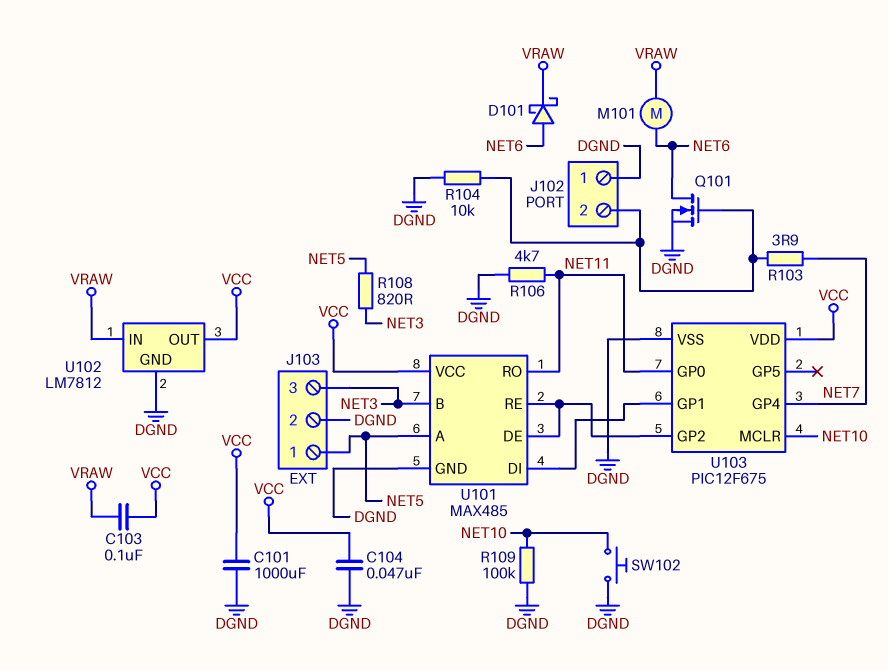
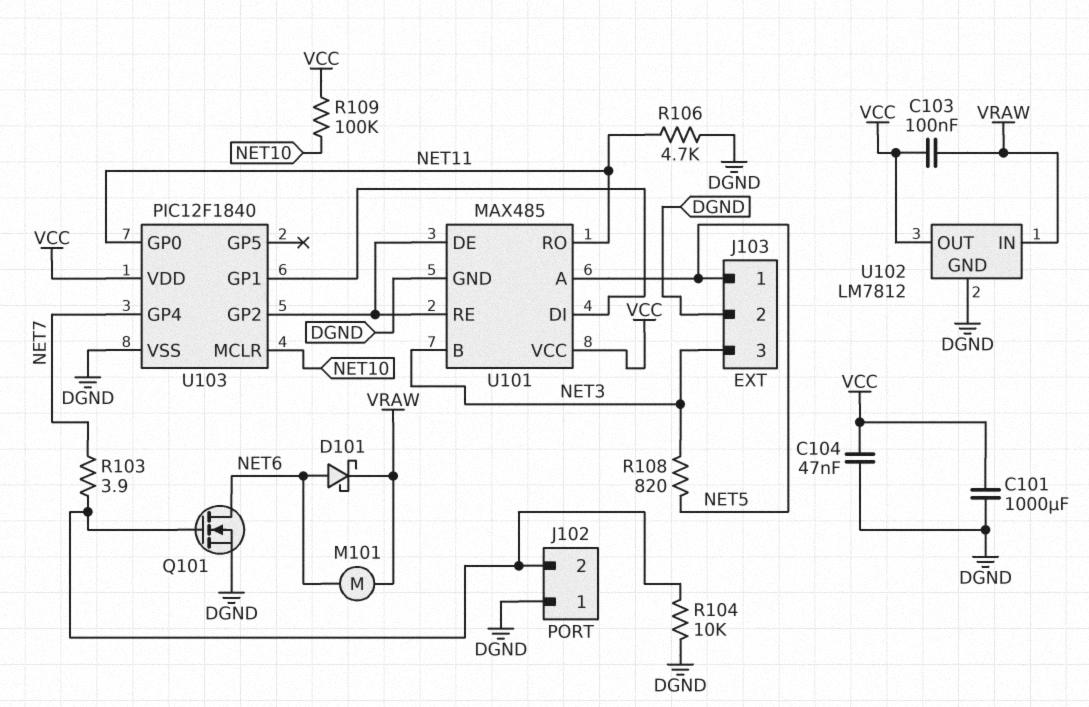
R109: 100k (DGND, NET10) -> 100k (NET10, VCC)
SW102: button (DGND, NET10) -> none
U103: PIC12F675 -> PIC12F1840

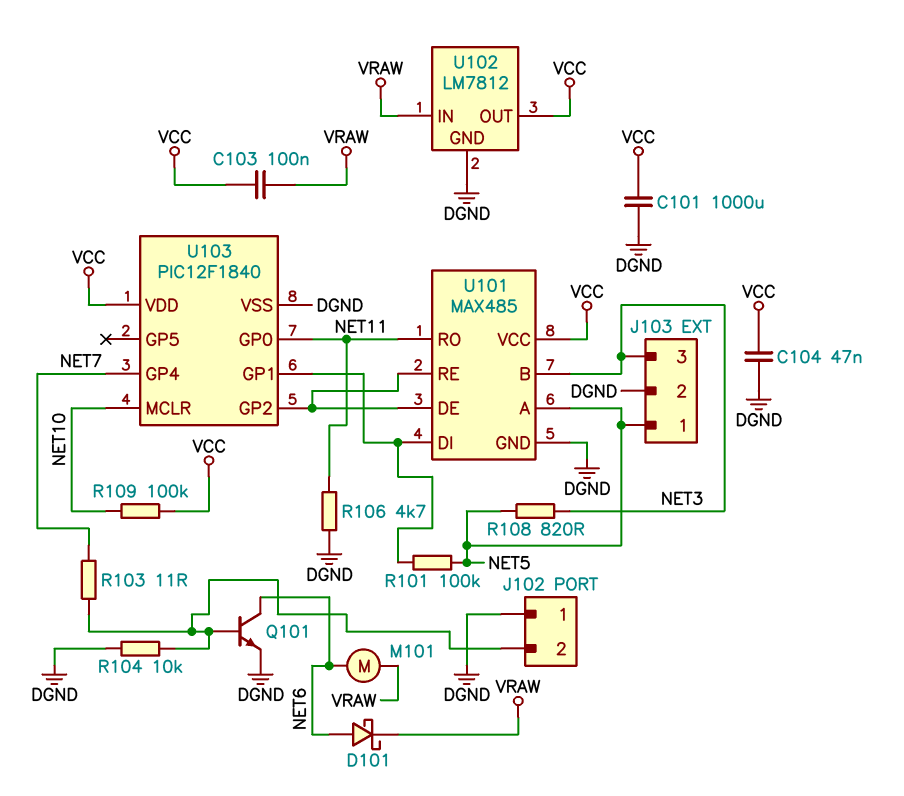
Q101: NMOS (G J102/2, D NET6, S DGND) -> NPN (B J102/2, C NET6, E DGND)
R101: none -> 100k (NET5, U101/DI)
R103: 3.9 (J102/2, NET7) -> 11 (J102/2, NET7)

